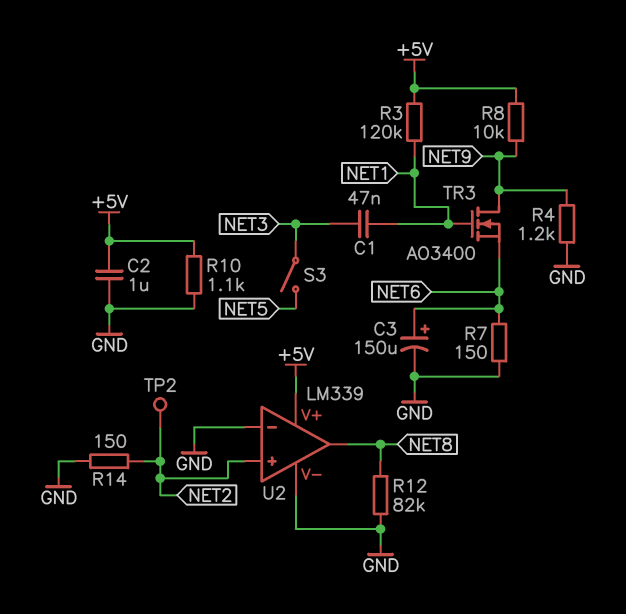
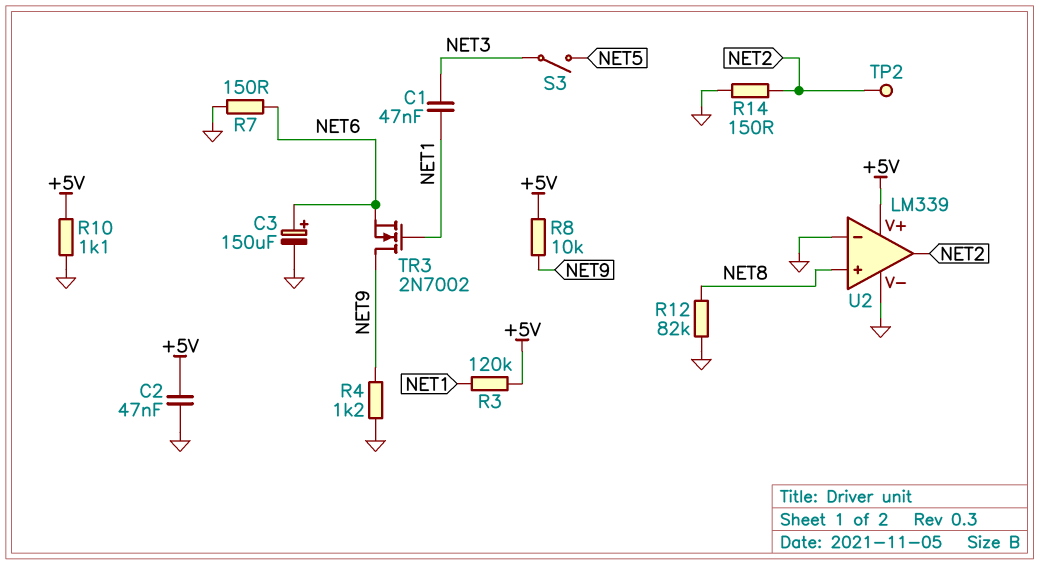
C2: 1uF (+5V, GND) -> 47nF (+5V, GND)
TR3: NMOS AO3400 (G NET1, D NET9, S NET6) -> NMOS 2N7002 (G NET1, D NET9, S NET6)
U2 pin in+: NET2 -> NET8
U2 pin out: NET8 -> NET2

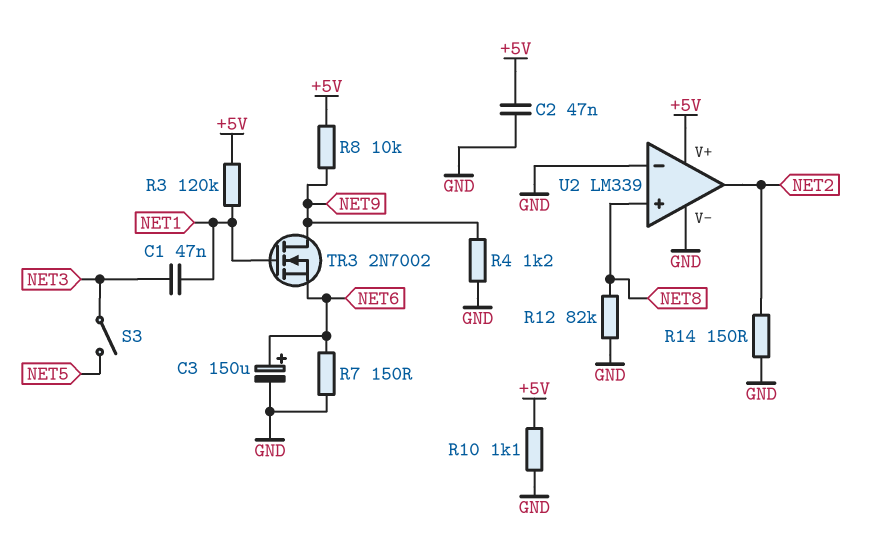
TP2: test point (NET2) -> none

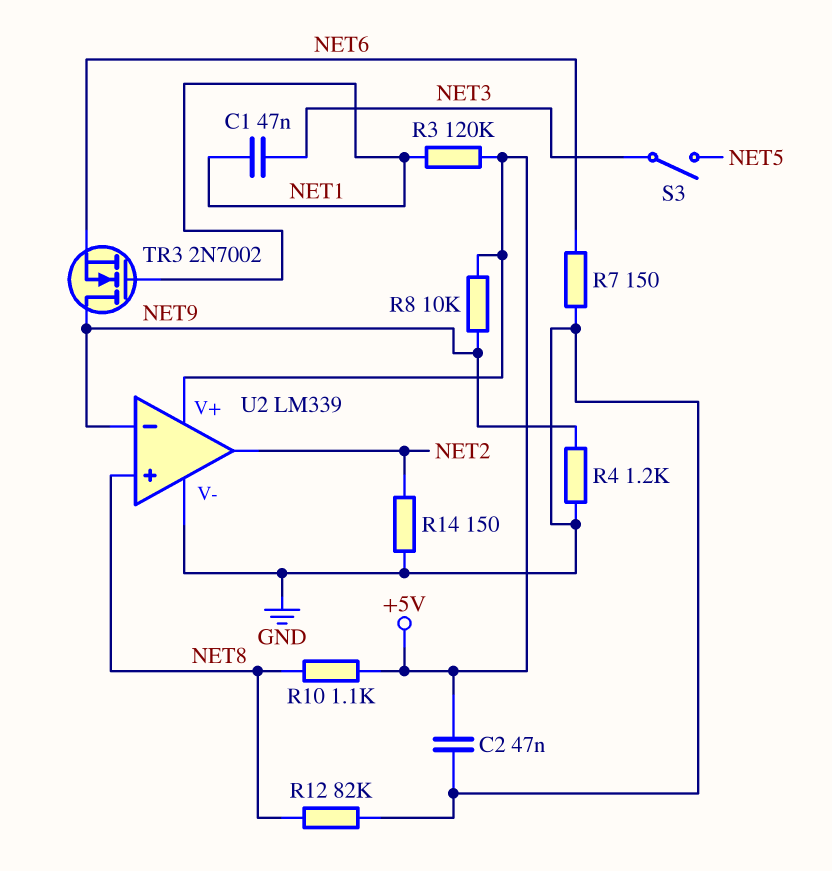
C3: 150uF (plus NET6, minus GND) -> none
R10: 1.1k (+5V, GND) -> 1.1k (+5V, NET8)
U2 pin in-: GND -> NET9

